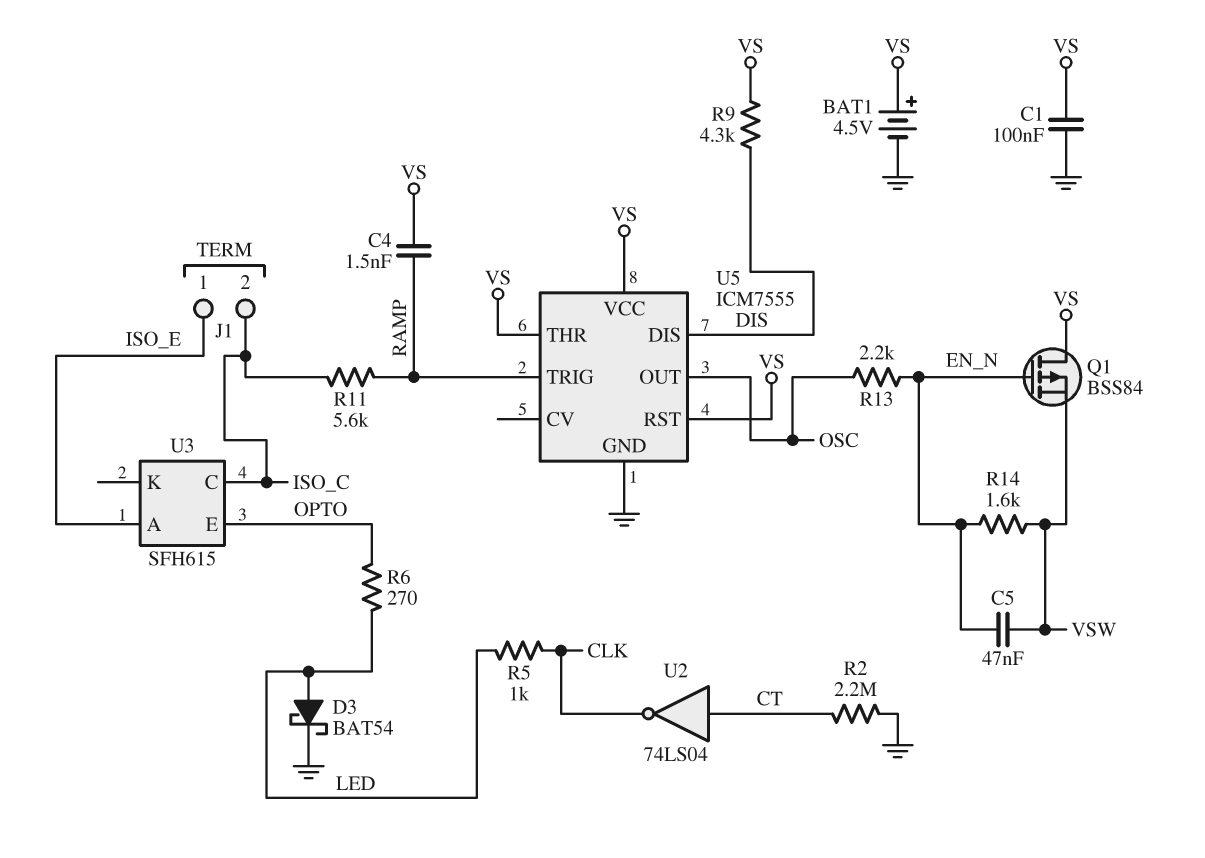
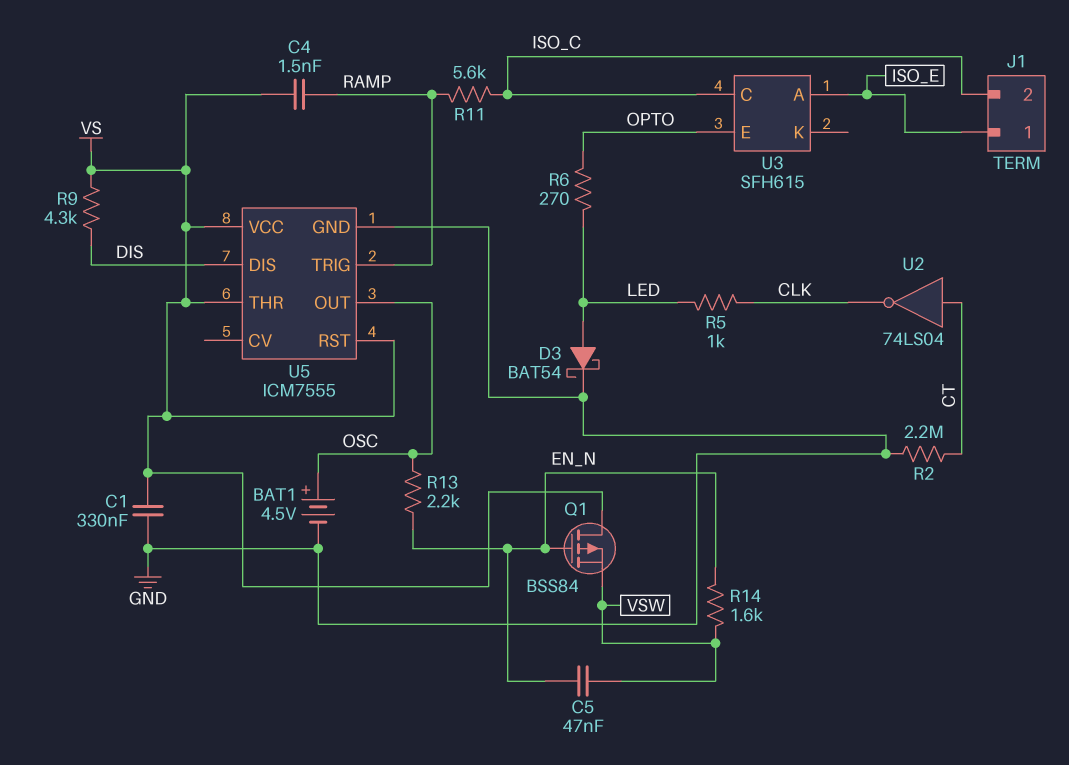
BAT1: 4.5V (plus VS, minus GND) -> 4.5V (plus OSC, minus GND)
C1: 100nF (GND, VS) -> 330nF (GND, VS)

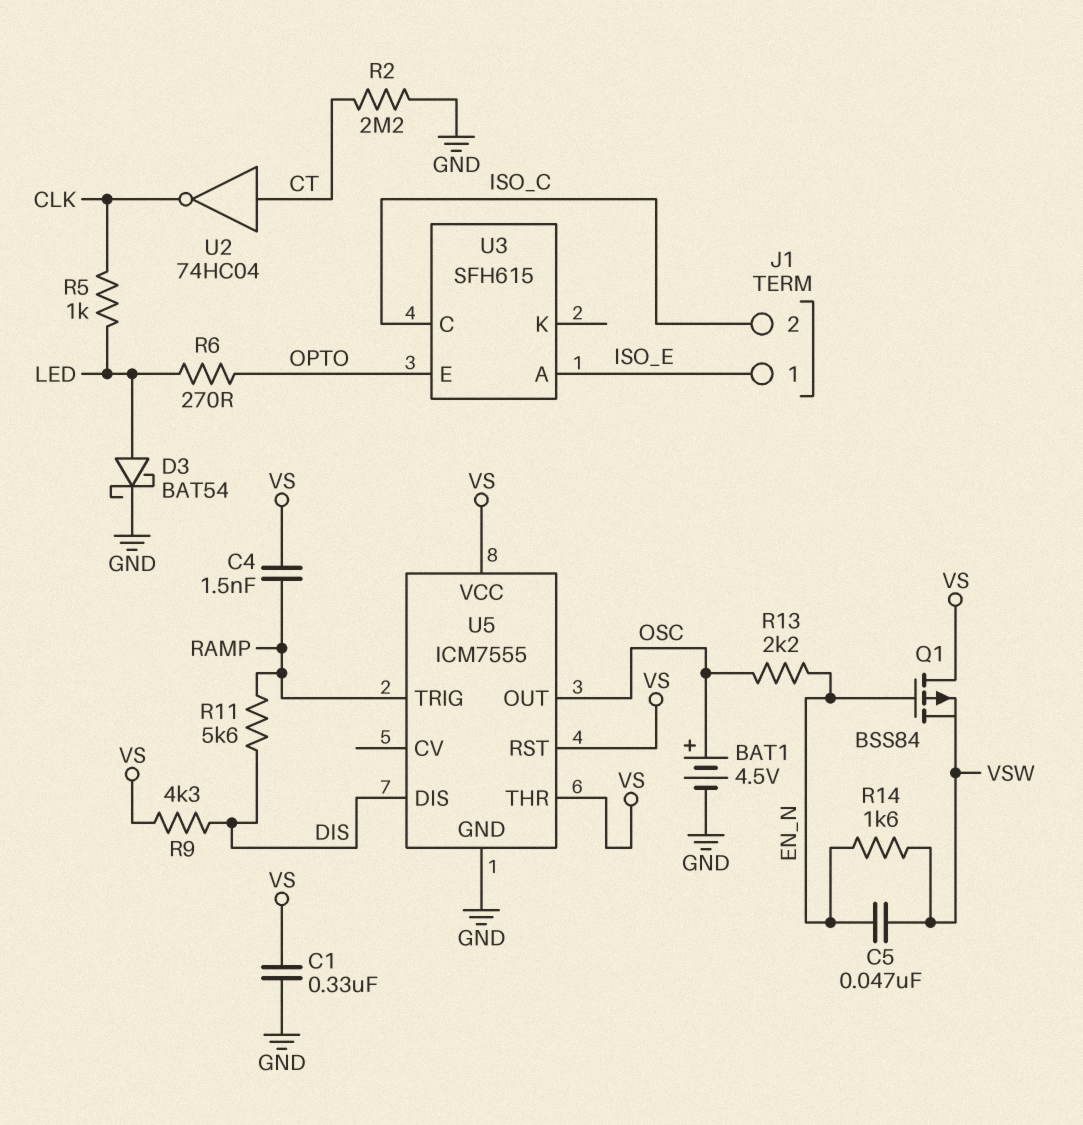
R11: 5.6k (ISO_C, RAMP) -> 5.6k (DIS, RAMP)
U2: NOT 74LS04 (in CT, out CLK) -> NOT 74HC04 (in CT, out CLK)

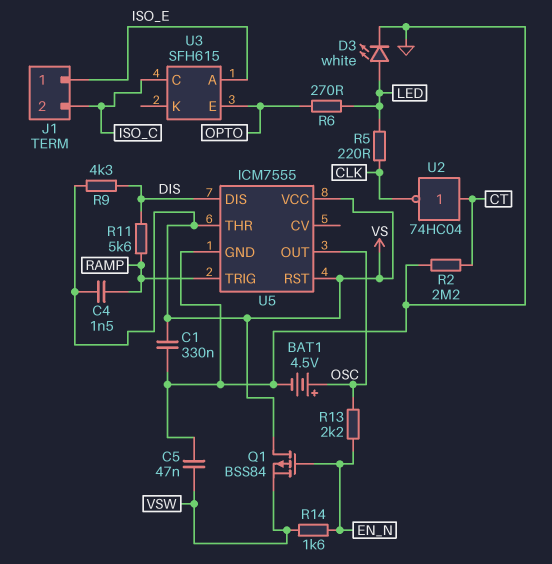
C5: 47nF (EN_N, VSW) -> 47nF (GND, VSW)
D3: schottky BAT54 (A LED, K GND) -> LED white (A LED, K GND)
R5: 1k (CLK, LED) -> 220 (CLK, LED)

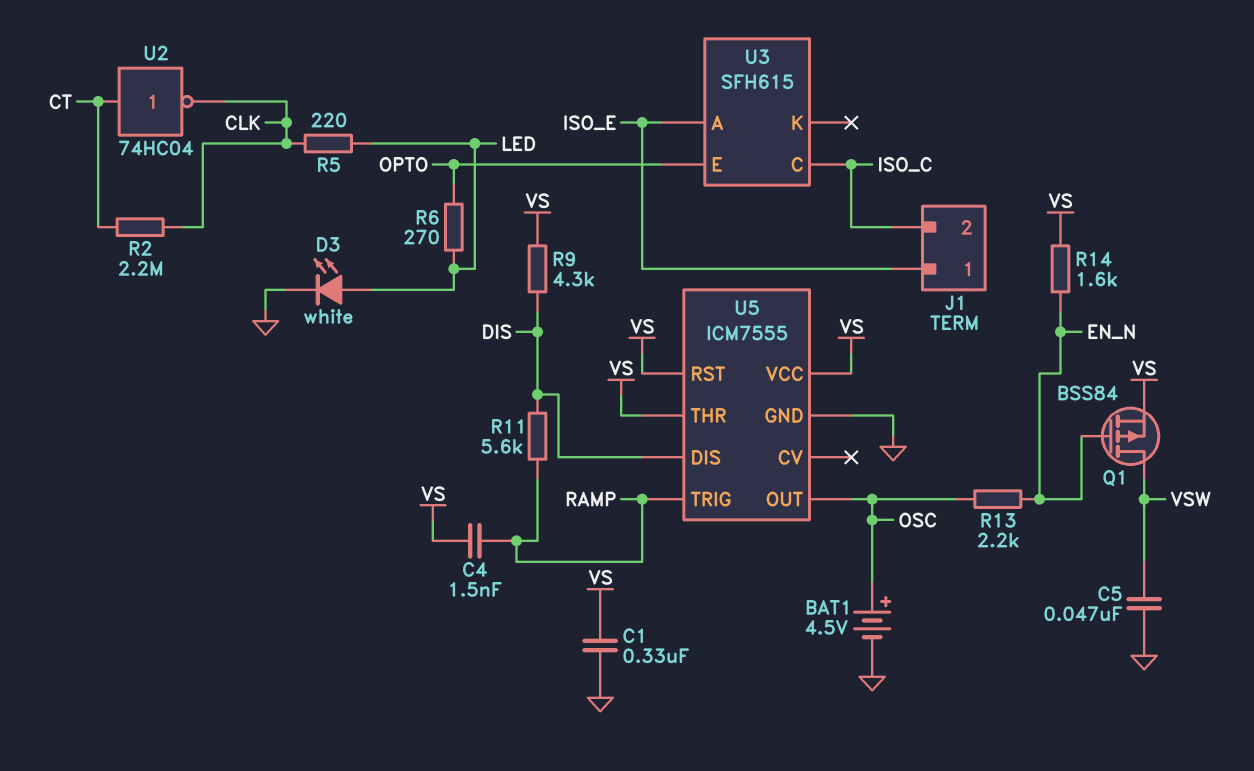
Q1: PMOS BSS84 (G EN_N, D VS, S VSW) -> PMOS BSS84 (G EN_N, D VSW, S VS)
R2: 2.2M (CT, GND) -> 2.2M (CLK, CT)
R14: 1.6k (EN_N, VSW) -> 1.6k (EN_N, VS)

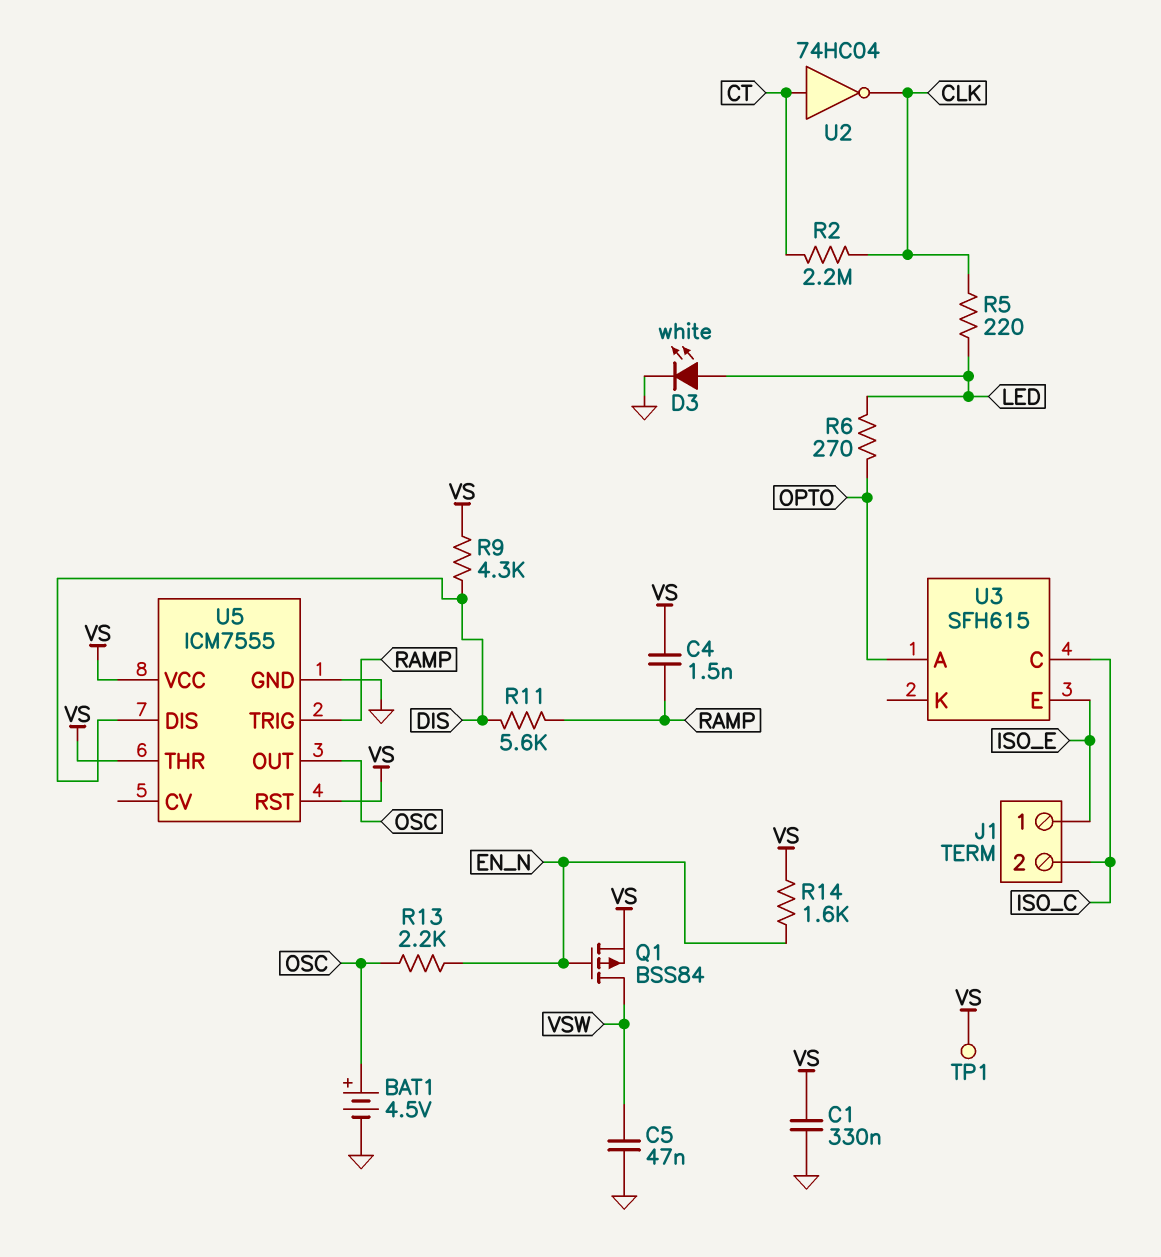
TP1: none -> test point (VS)
U3 pin A: ISO_E -> OPTO
U3 pin E: OPTO -> ISO_E

